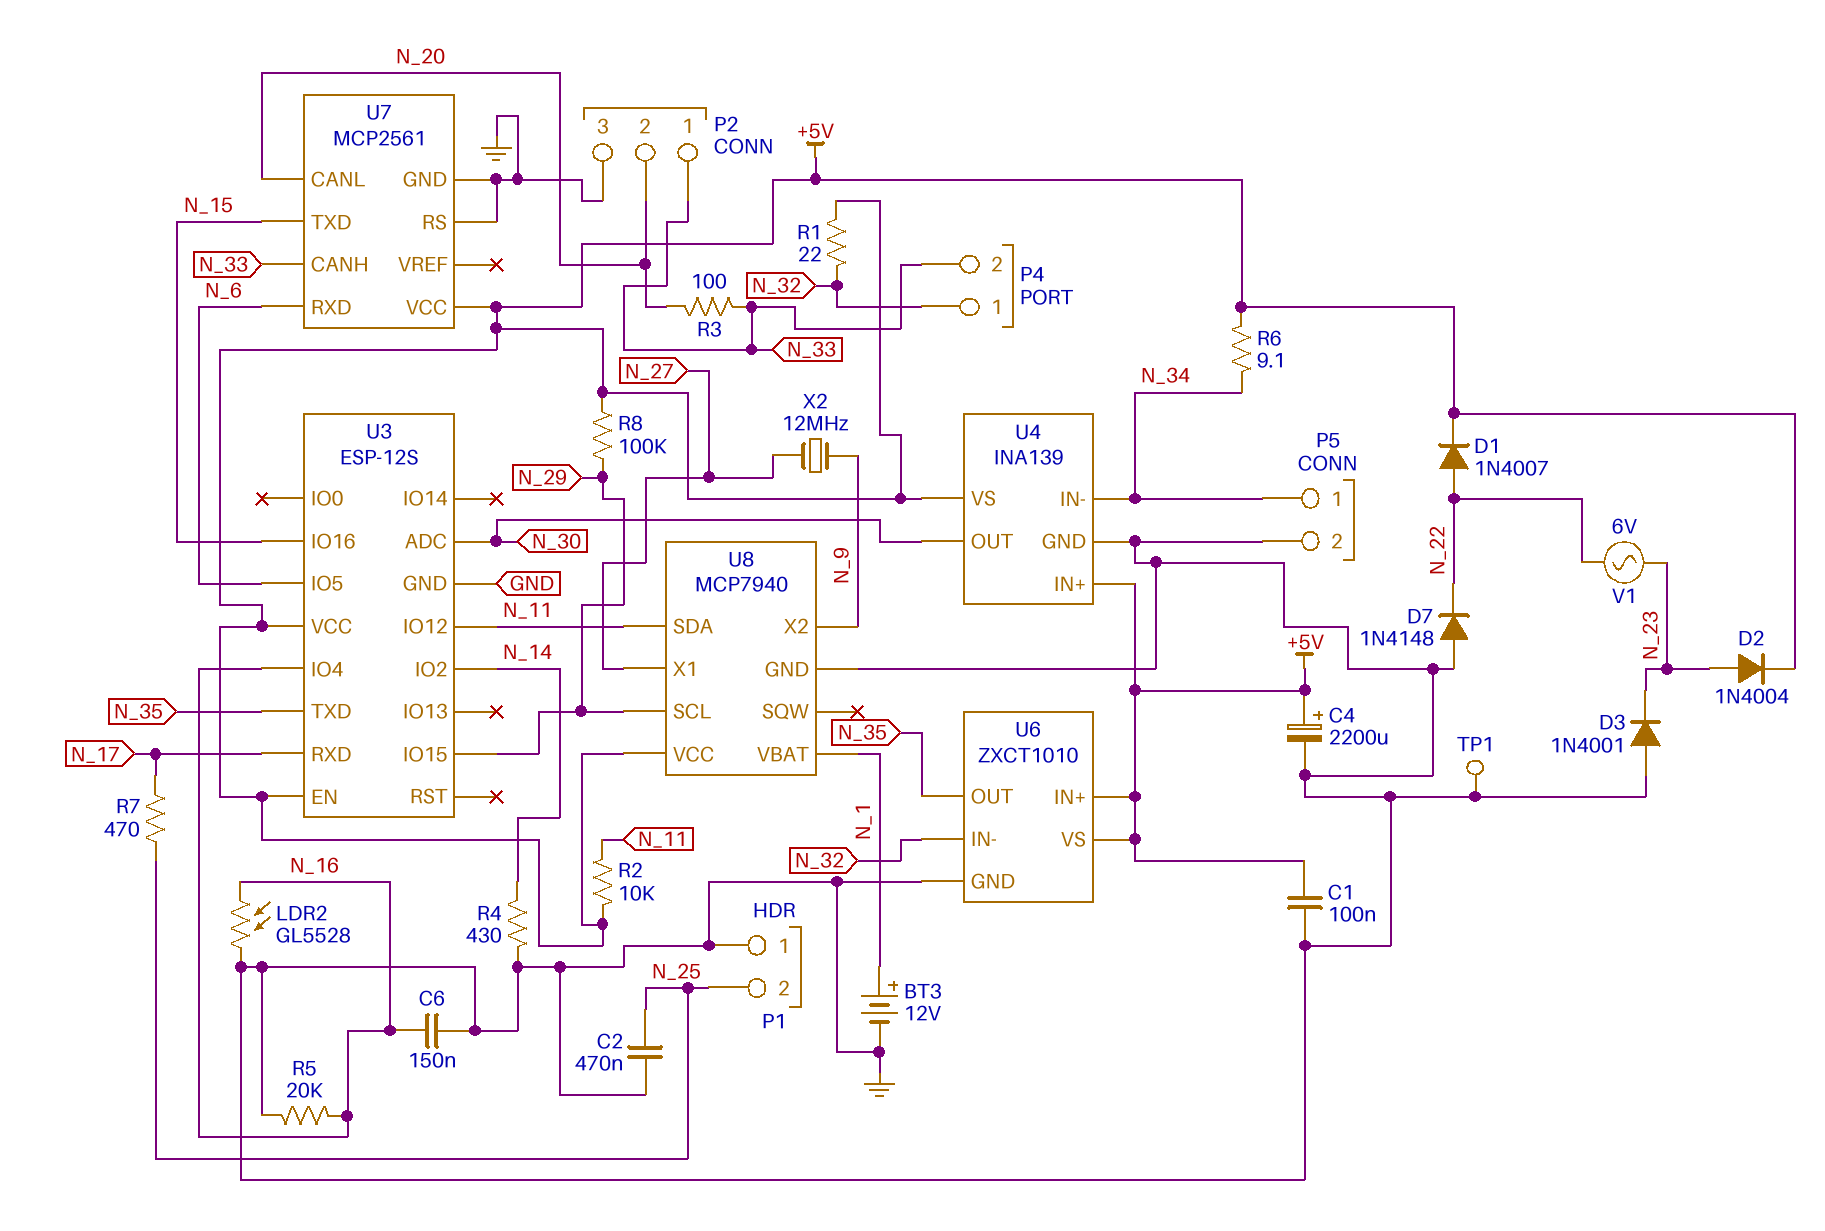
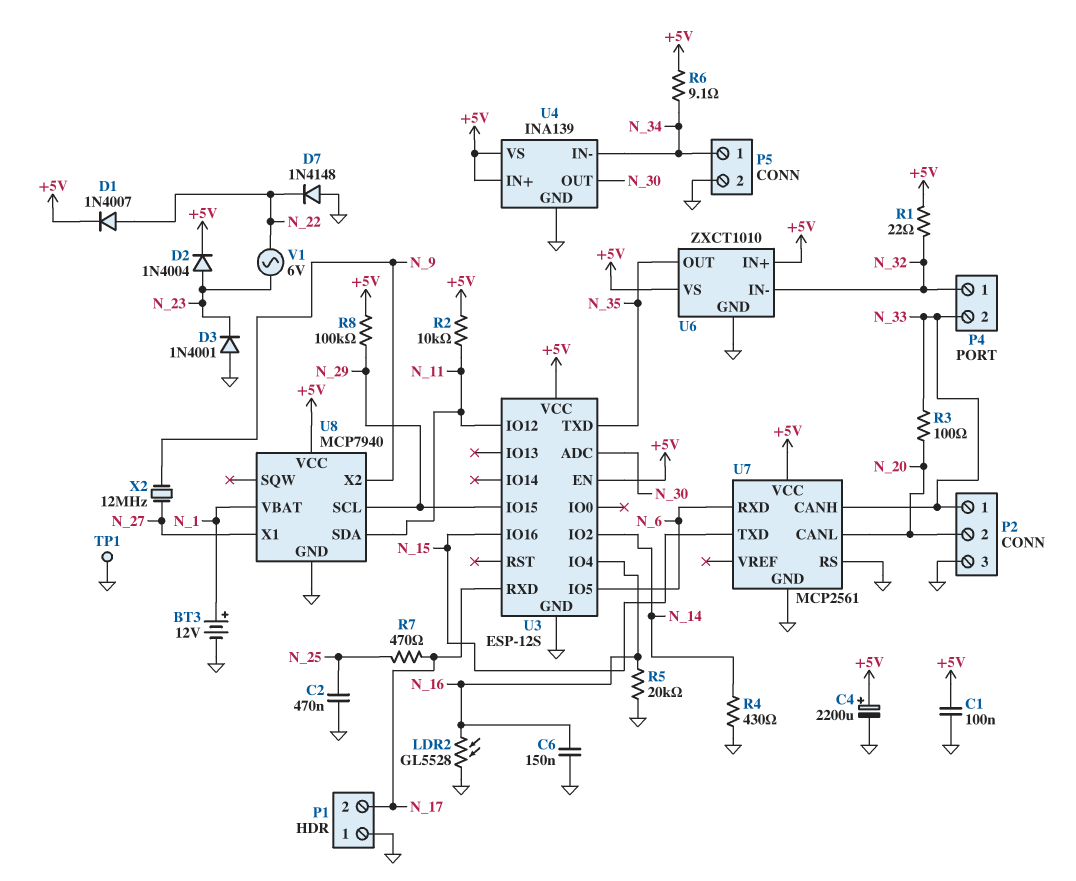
P1 pin 2: N_25 -> N_17

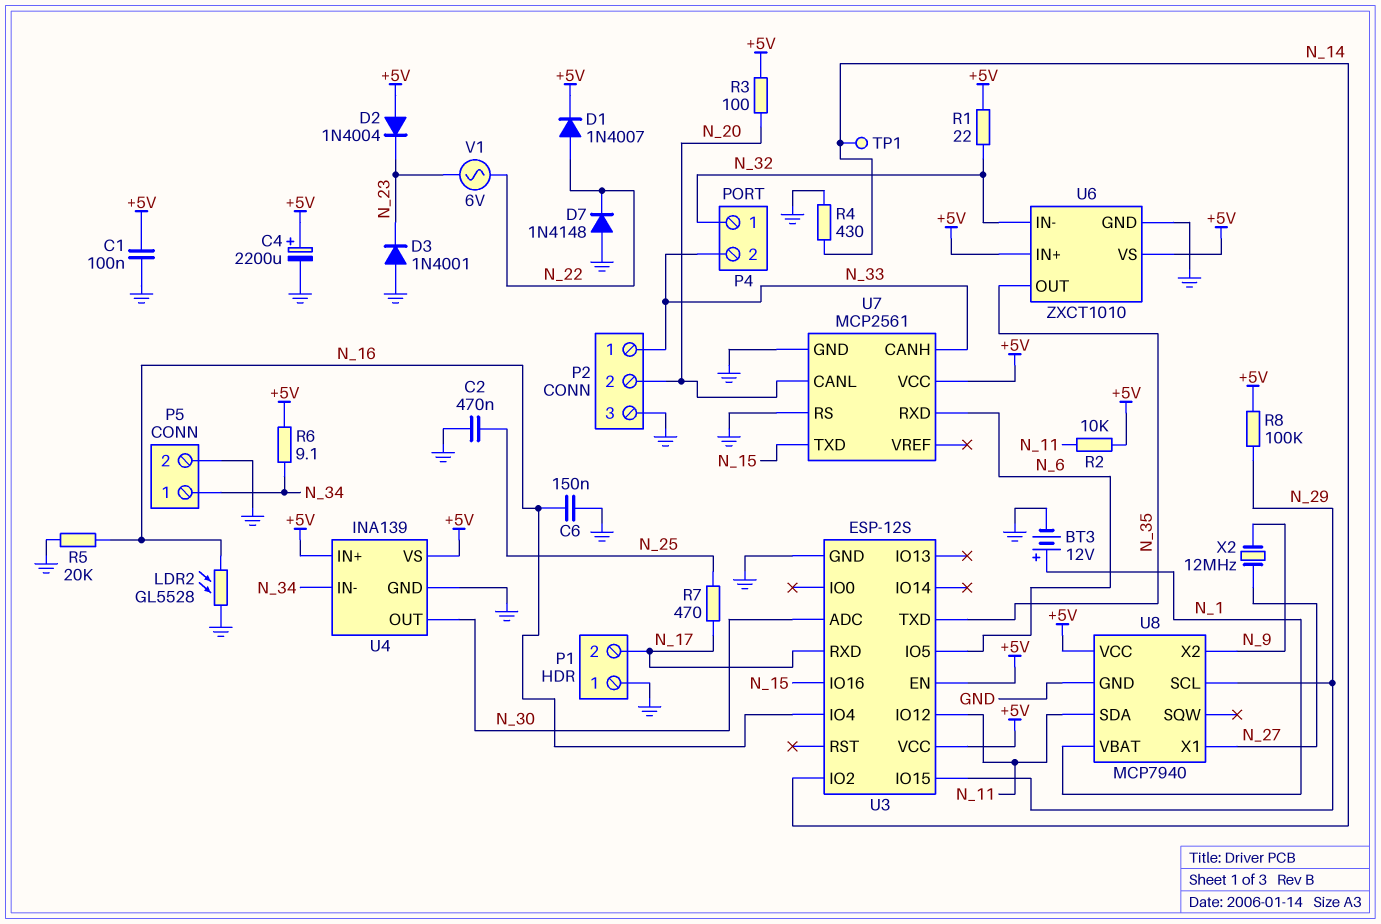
D2: diode 1N4004 (A N_23, K +5V) -> diode 1N4004 (A +5V, K N_23)
R3: 100 (N_20, N_33) -> 100 (+5V, N_20)
TP1: test point (GND) -> test point (N_14)

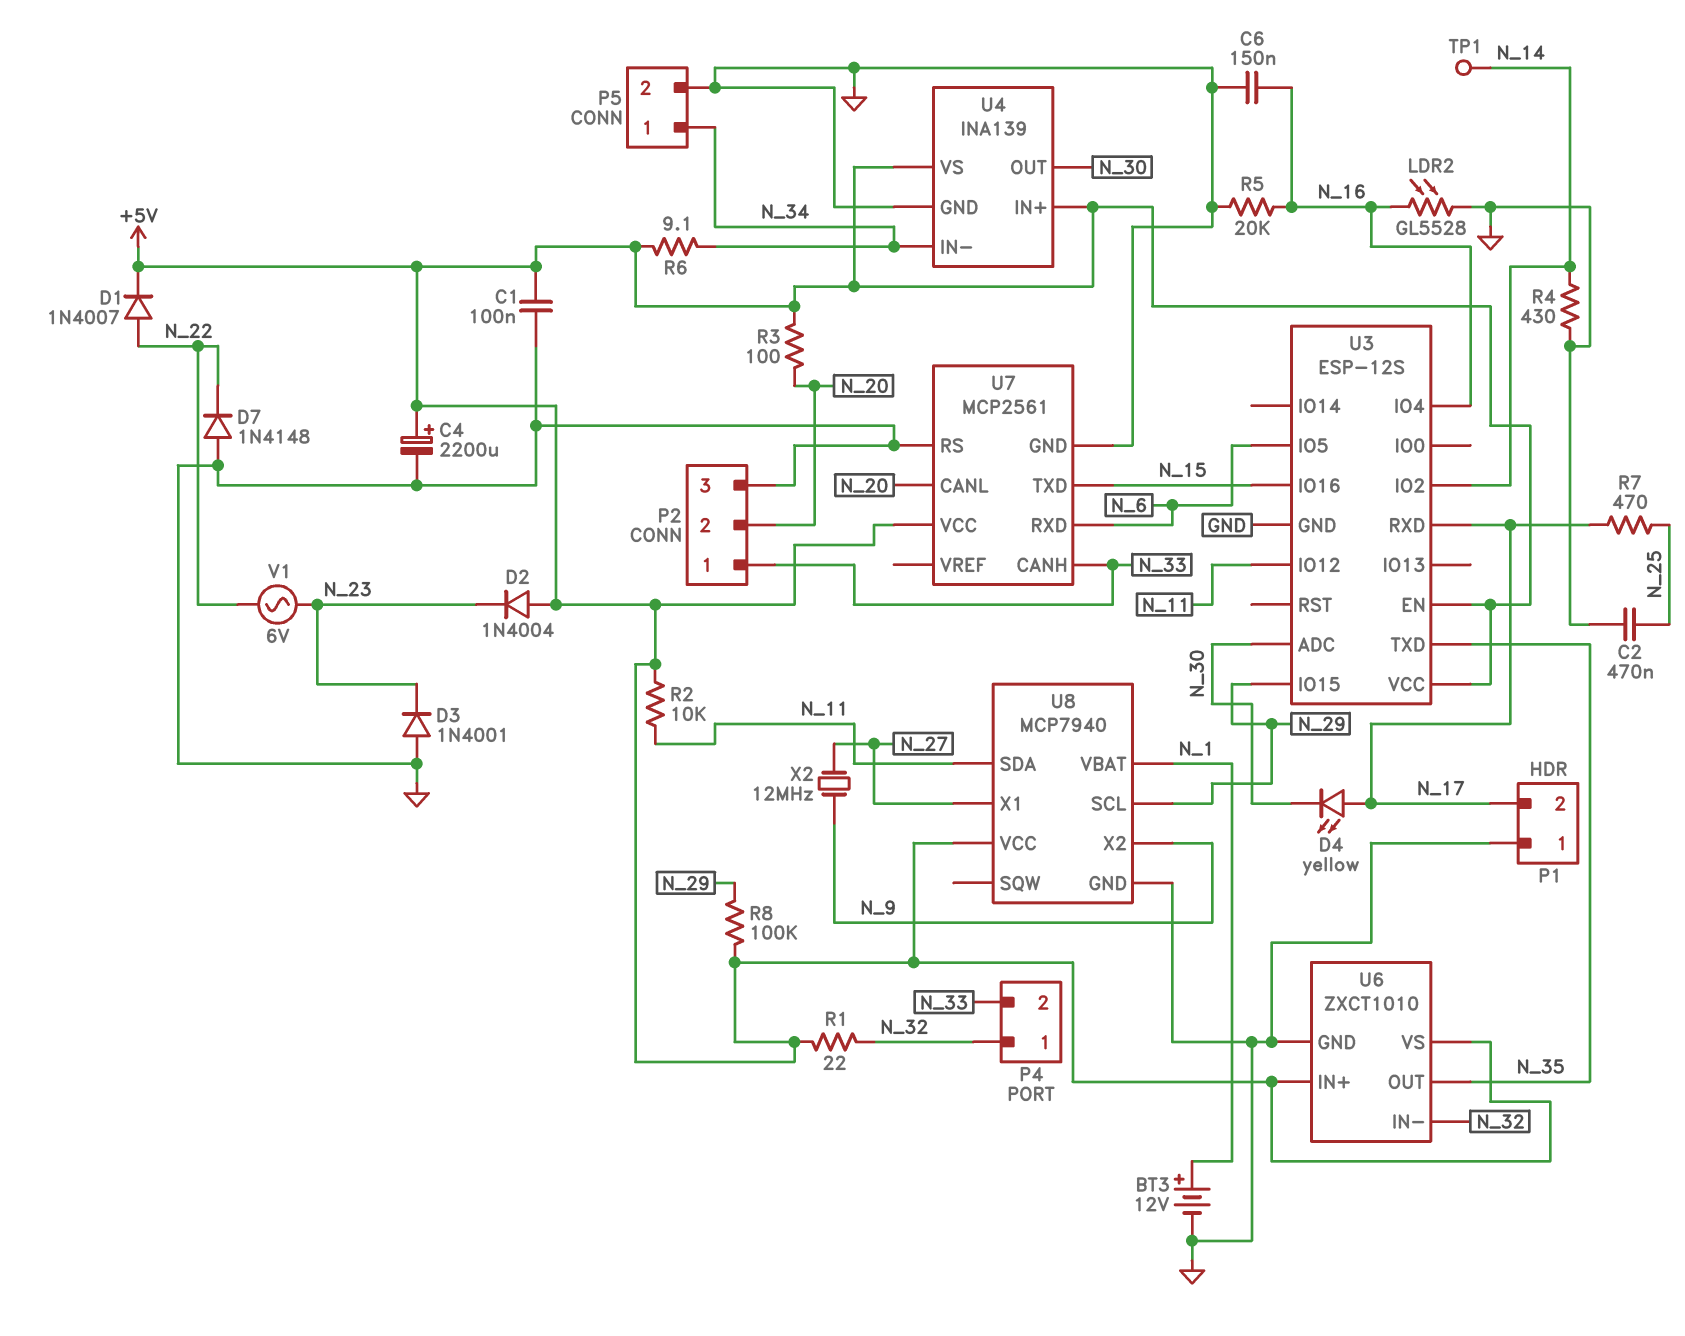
D4: none -> LED yellow (A N_17, K N_30)

